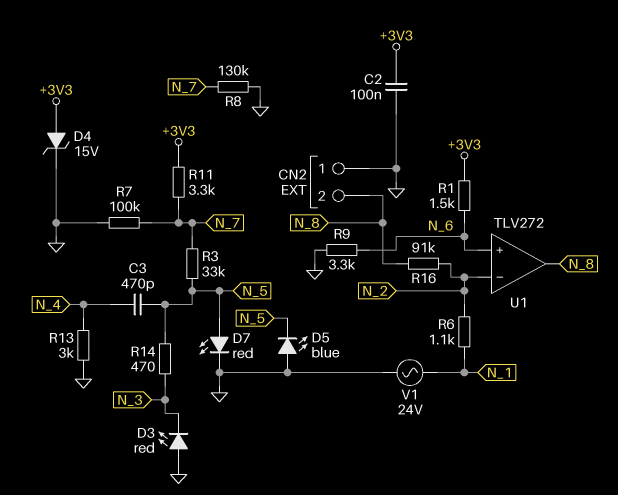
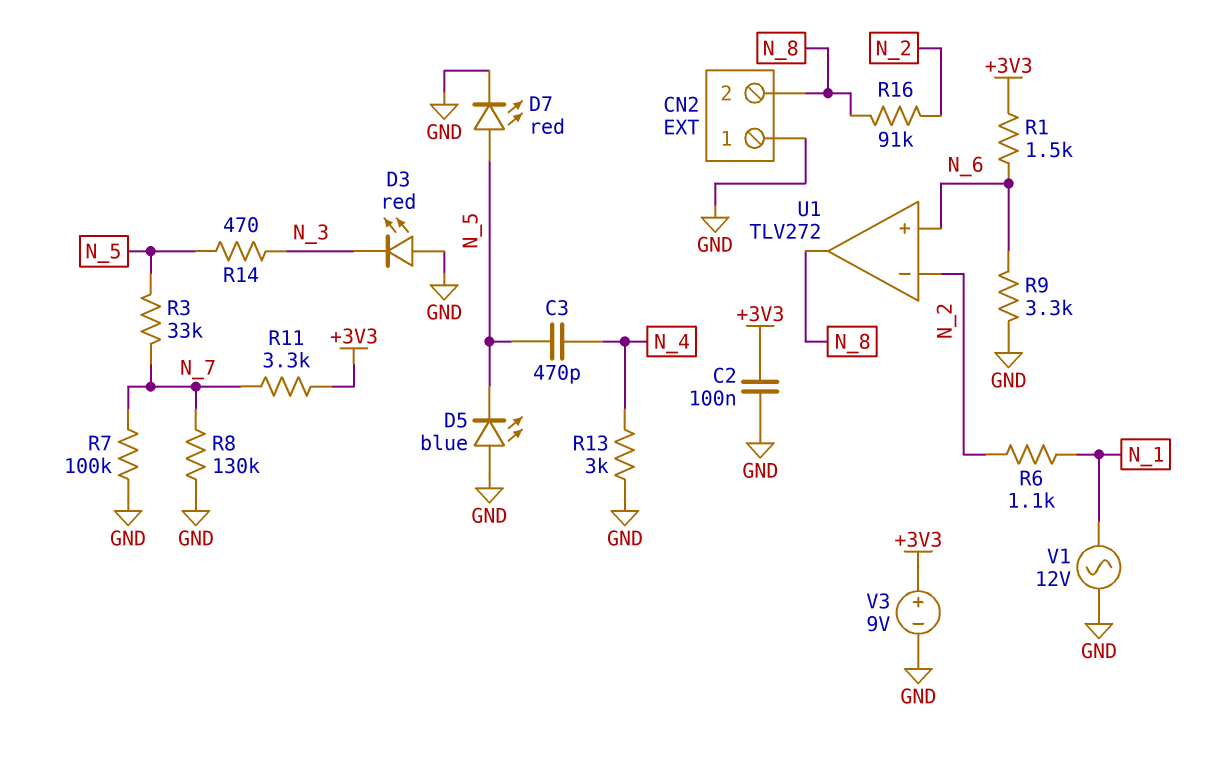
D4: zener 15V (A +3V3, K GND) -> none
V1: AC 24V (GND, N_1) -> AC 12V (GND, N_1)
V3: none -> 9V (plus +3V3, minus GND)

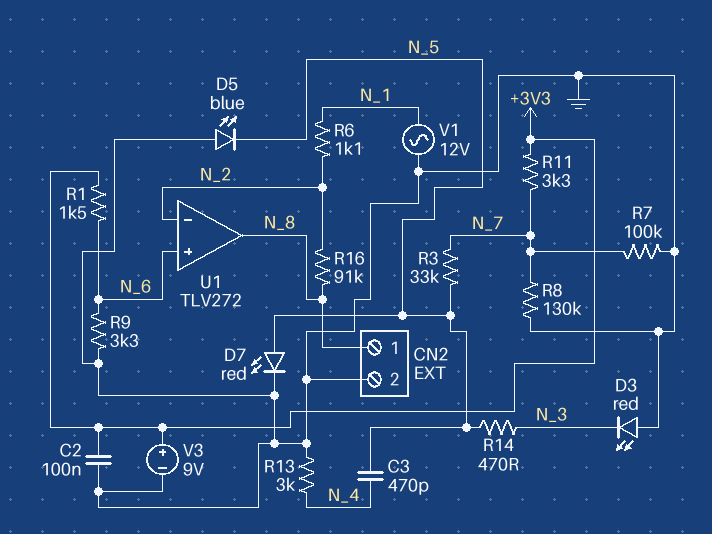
CN2 pin 1: GND -> N_8
CN2 pin 2: N_8 -> GND

